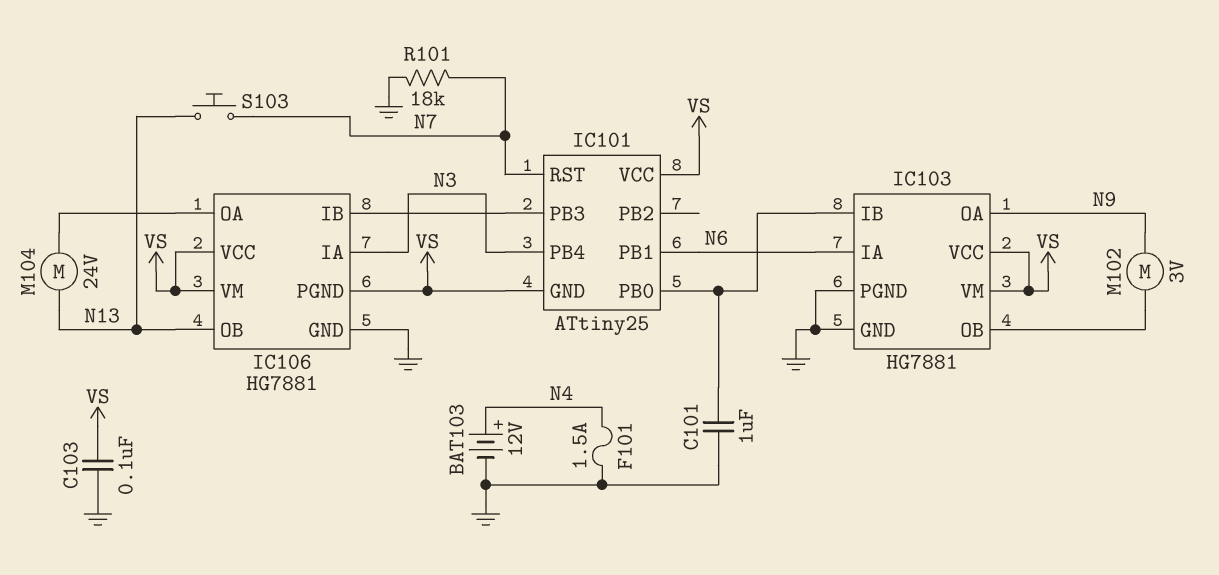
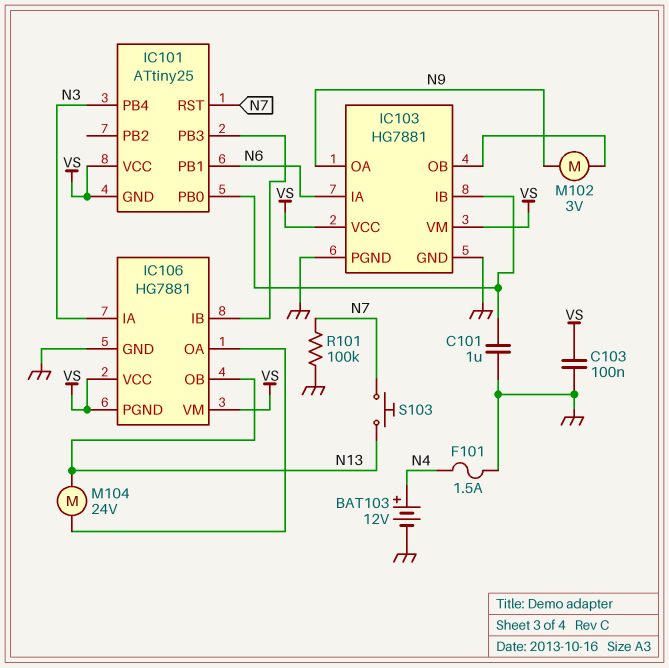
R101: 18k (GND, N7) -> 100k (GND, N7)

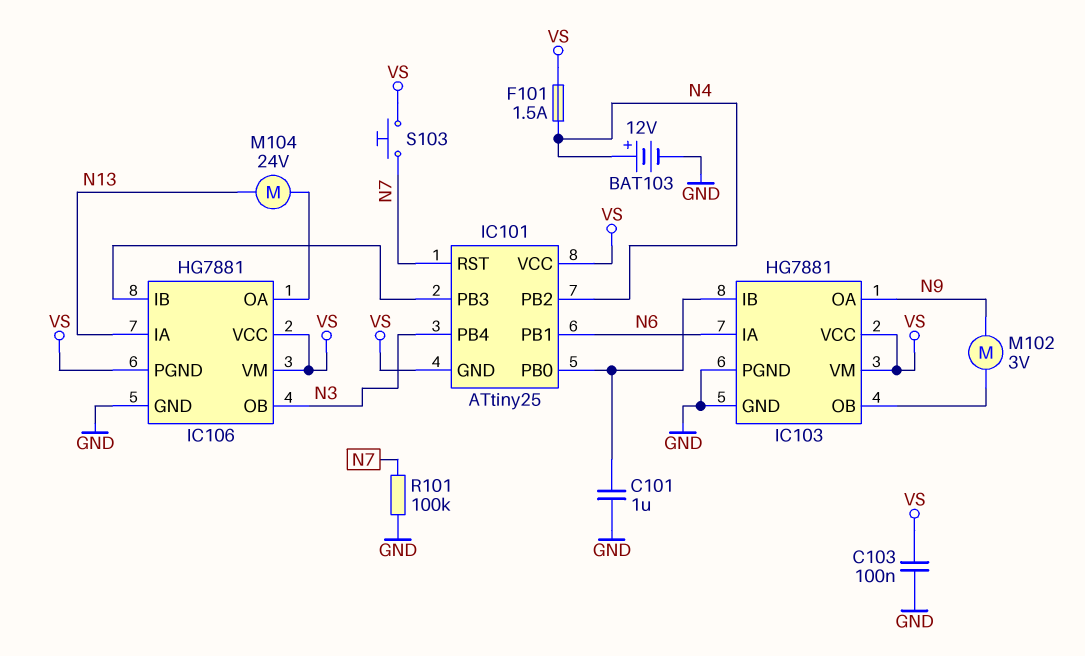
F101: 1.5A (GND, N4) -> 1.5A (N4, VS)
IC101 pin PB2: none -> N4
IC106 pin IA: N3 -> N13
IC106 pin OB: N13 -> N3
S103: button (N7, N13) -> button (N7, VS)

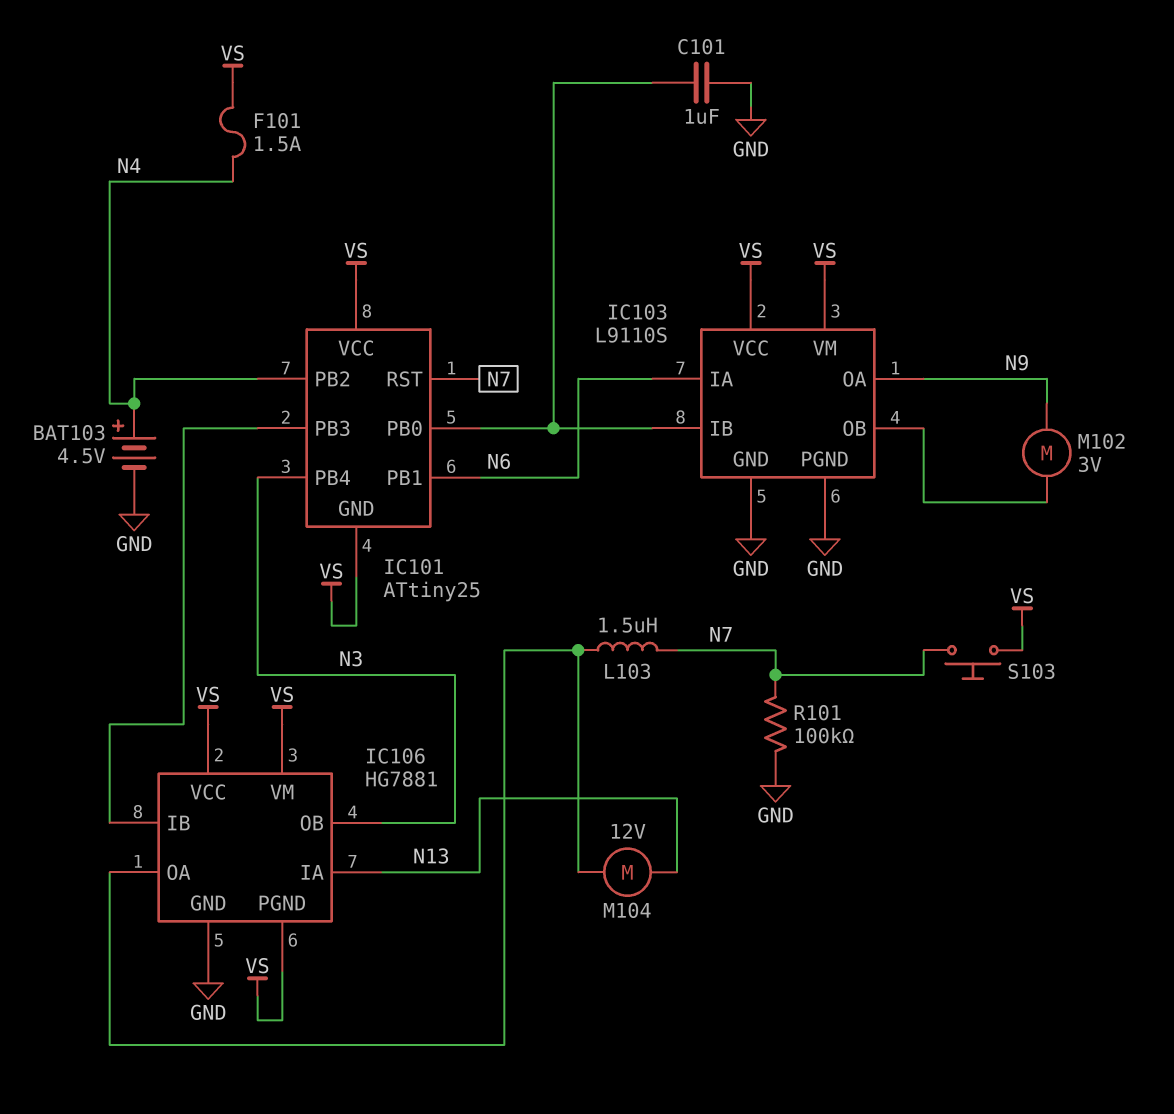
BAT103: 12V (plus N4, minus GND) -> 4.5V (plus N4, minus GND)
C103: 100nF (GND, VS) -> none
IC103: HG7881 -> L9110S
L103: none -> 1.5uH (IC106/OA, N7)
M104: motor 24V (IC106/OA, N13) -> motor 12V (IC106/OA, N13)

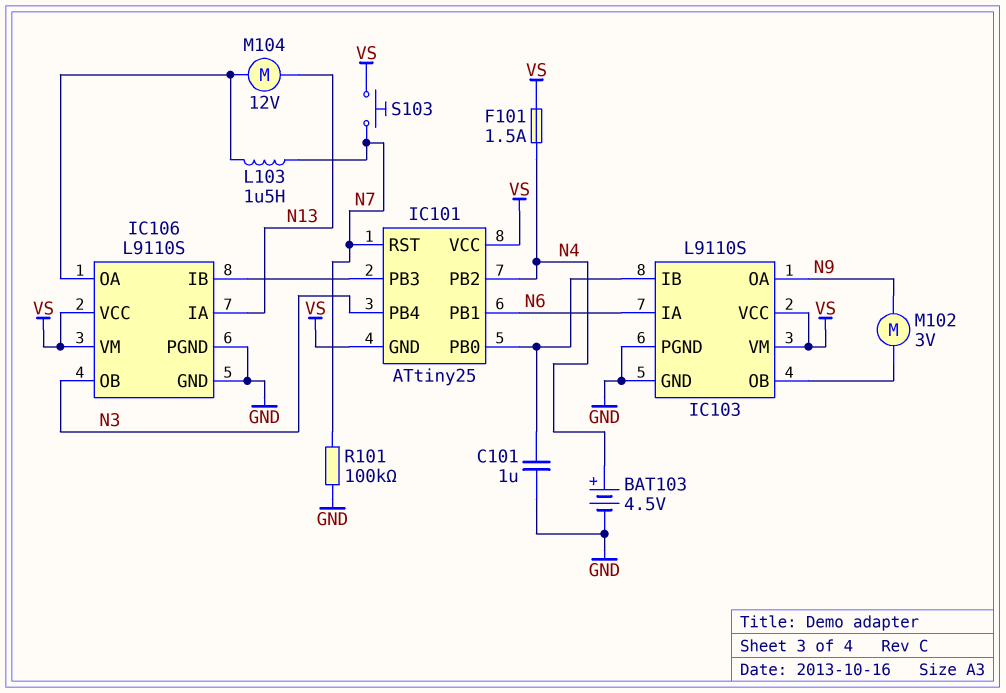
IC106: HG7881 -> L9110S
IC106 pin PGND: VS -> GND

